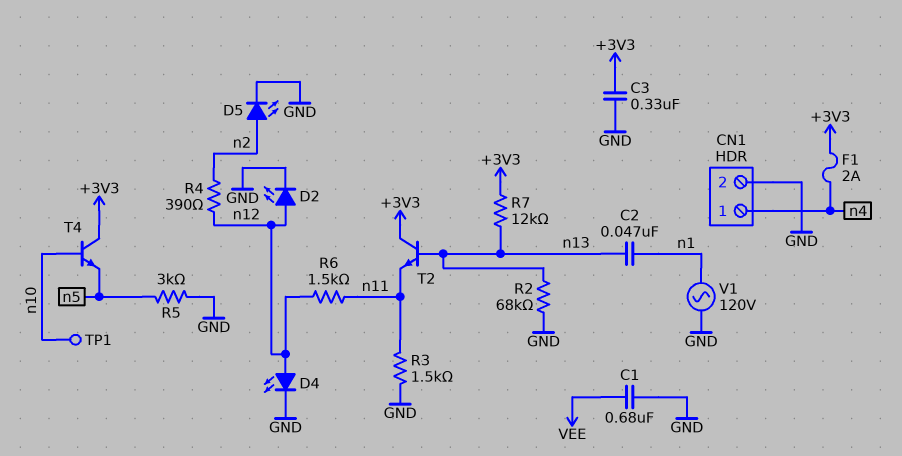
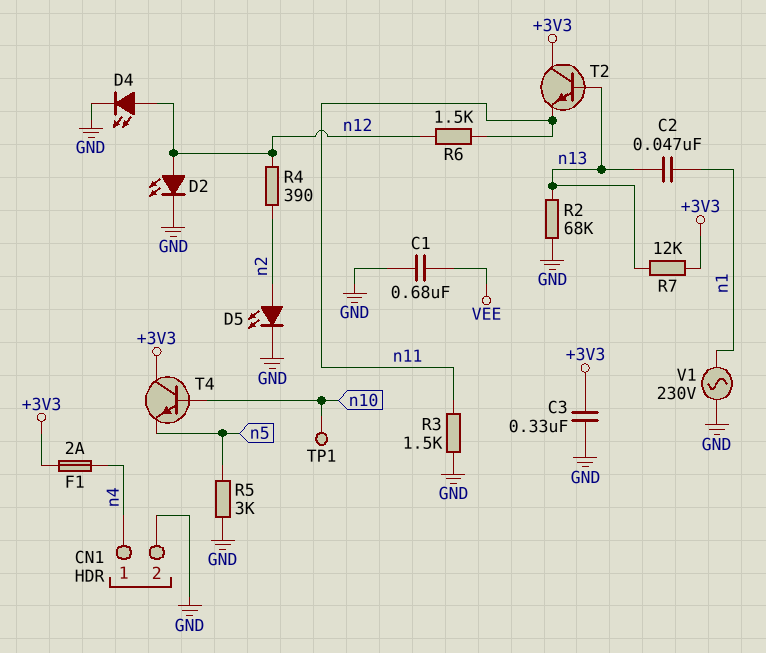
V1: AC 120V (GND, n1) -> AC 230V (GND, n1)

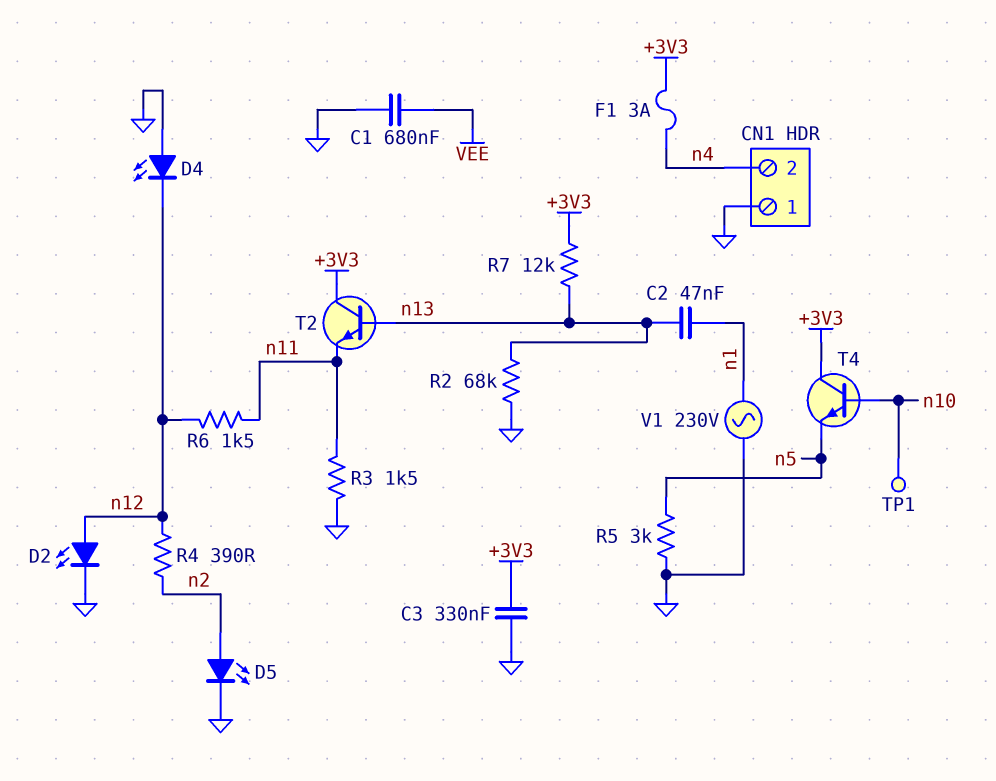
CN1 pin 1: n4 -> GND
CN1 pin 2: GND -> n4
D4: LED (A n12, K GND) -> LED (A GND, K n12)
F1: 2A (+3V3, n4) -> 3A (+3V3, n4)

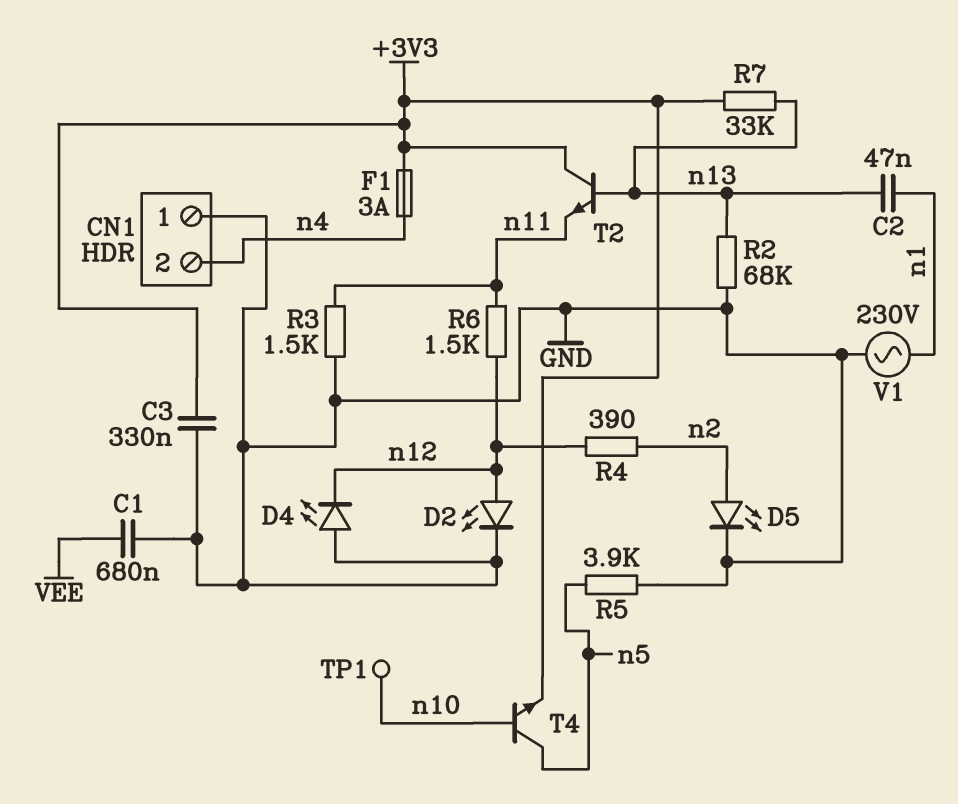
R5: 3k (GND, n5) -> 3.9k (GND, n5)
R7: 12k (+3V3, n13) -> 33k (+3V3, n13)
T4: NPN (B n10, C +3V3, E n5) -> NPN (B n10, C n5, E +3V3)

